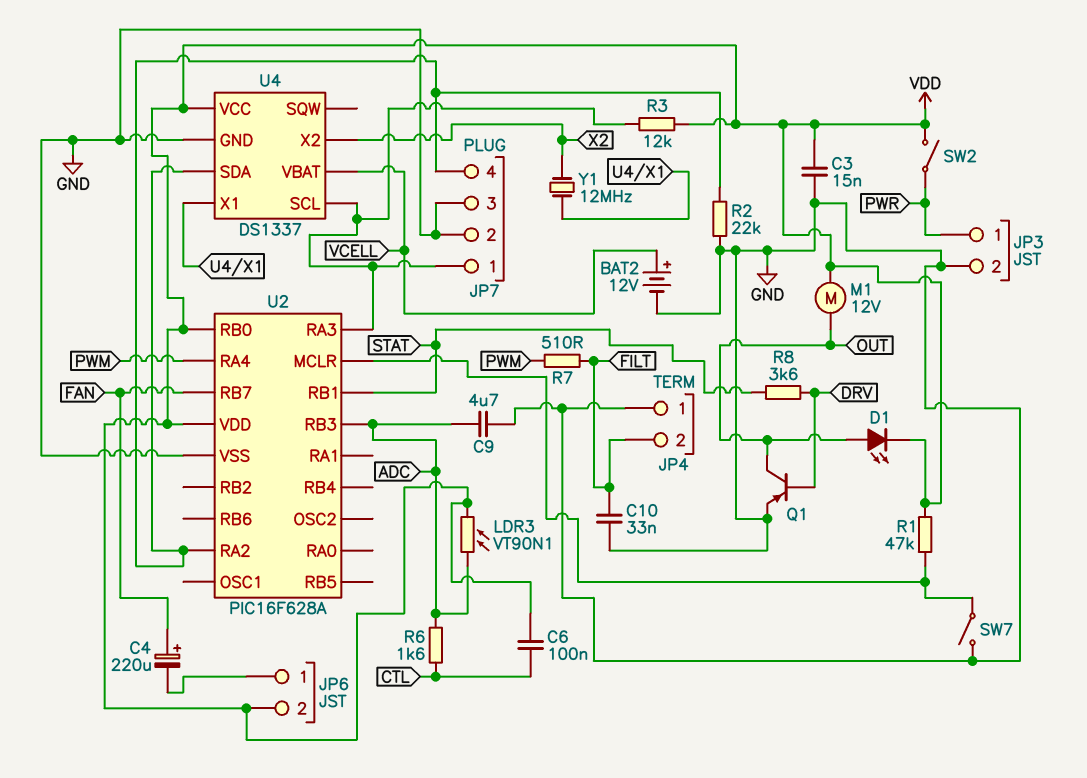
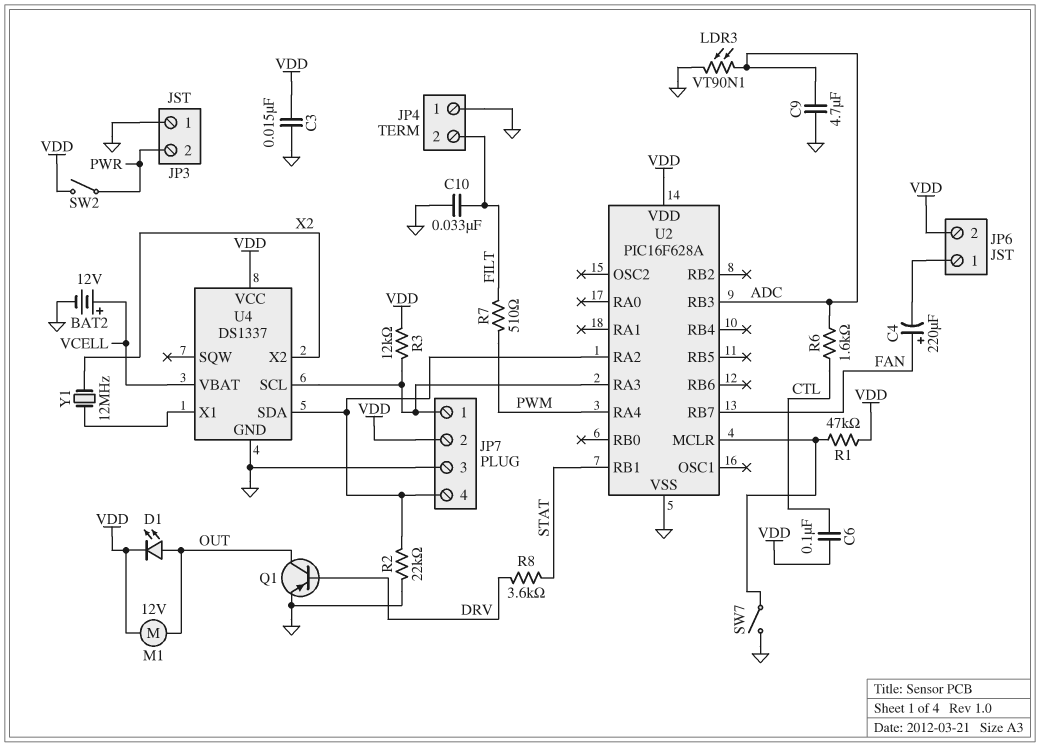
JP3 pin 1: PWR -> GND
JP3 pin 2: GND -> PWR
JP7 pin 2: GND -> VDD
LDR3: VT90N1 (ADC, VDD) -> VT90N1 (ADC, GND)
U2 pin RB0: VDD -> none

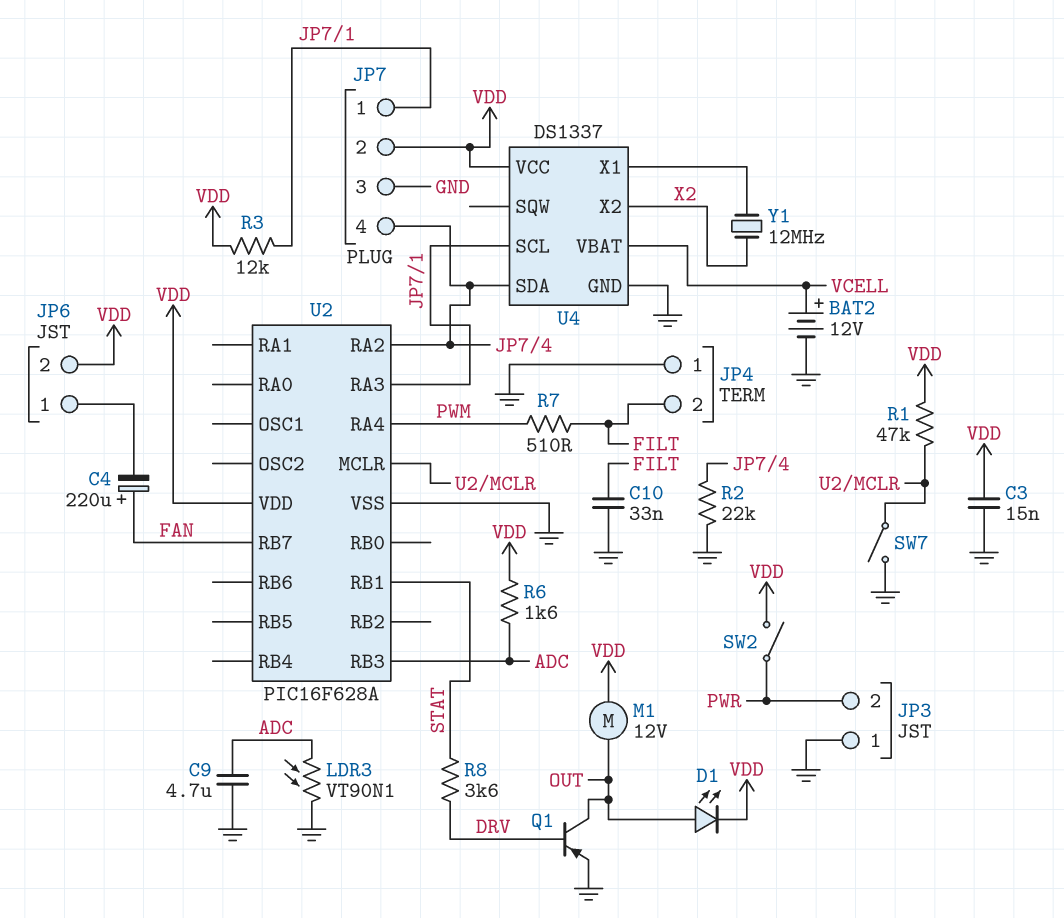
C6: 100nF (CTL, VDD) -> none
R6: 1.6k (ADC, CTL) -> 1.6k (ADC, VDD)

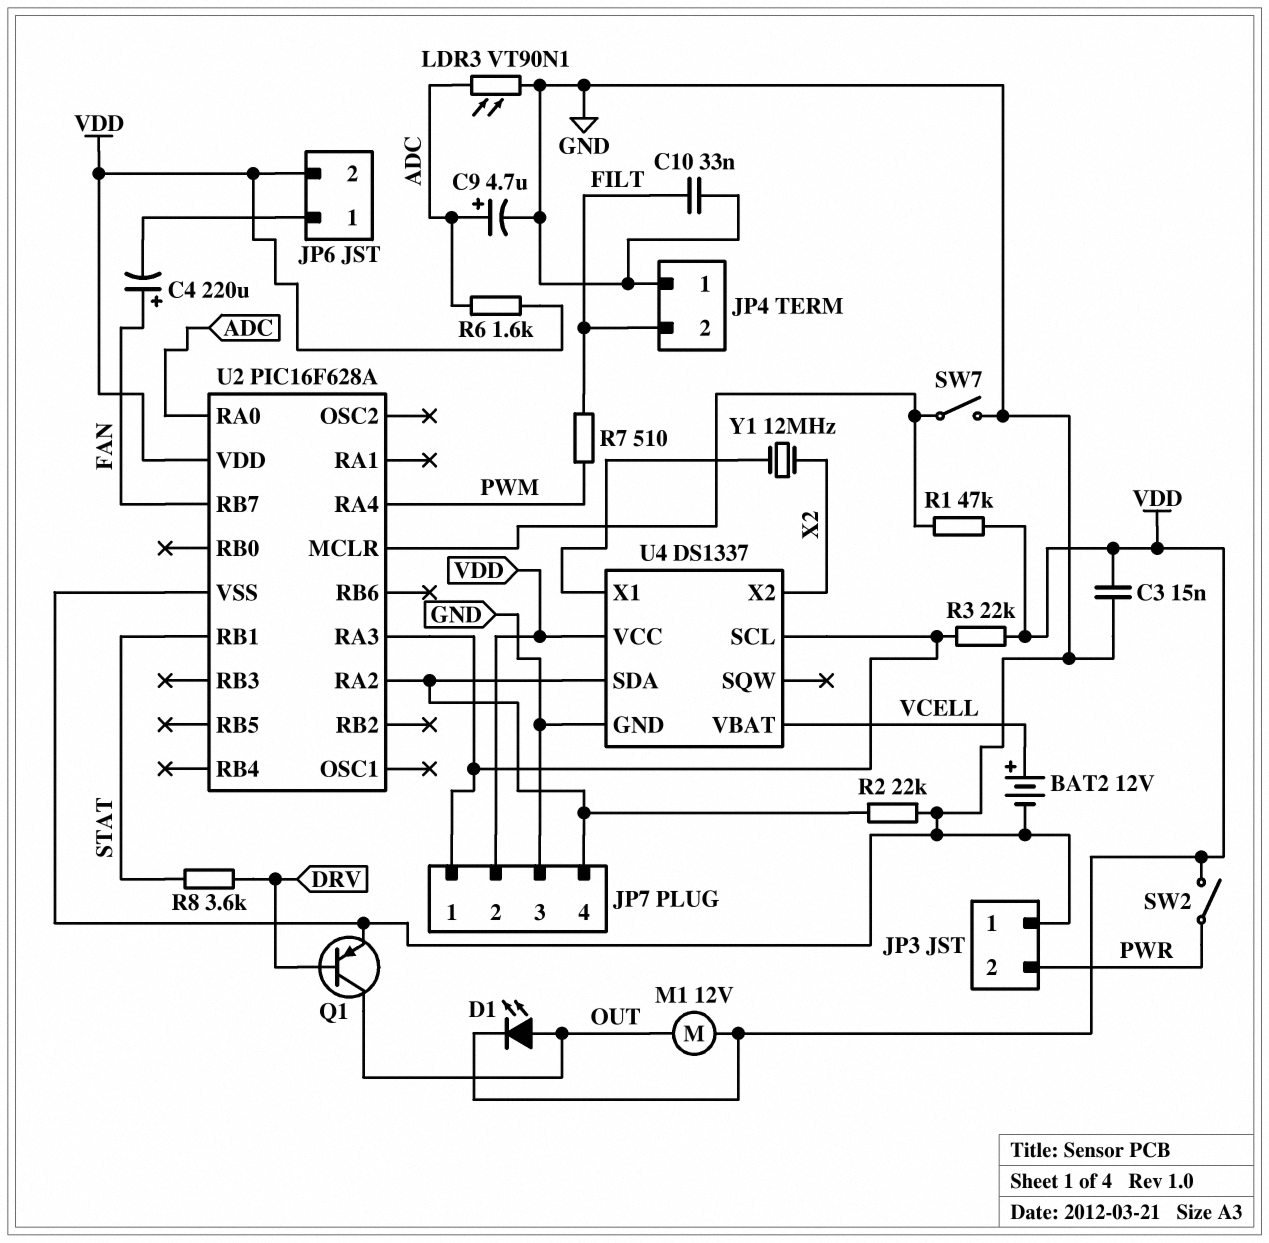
C9: 4.7uF (ADC, GND) -> 4.7uF (plus ADC, minus GND)
R3: 12k (JP7/1, VDD) -> 22k (JP7/1, VDD)
U2 pin RA0: none -> ADC
U2 pin RB3: ADC -> none

